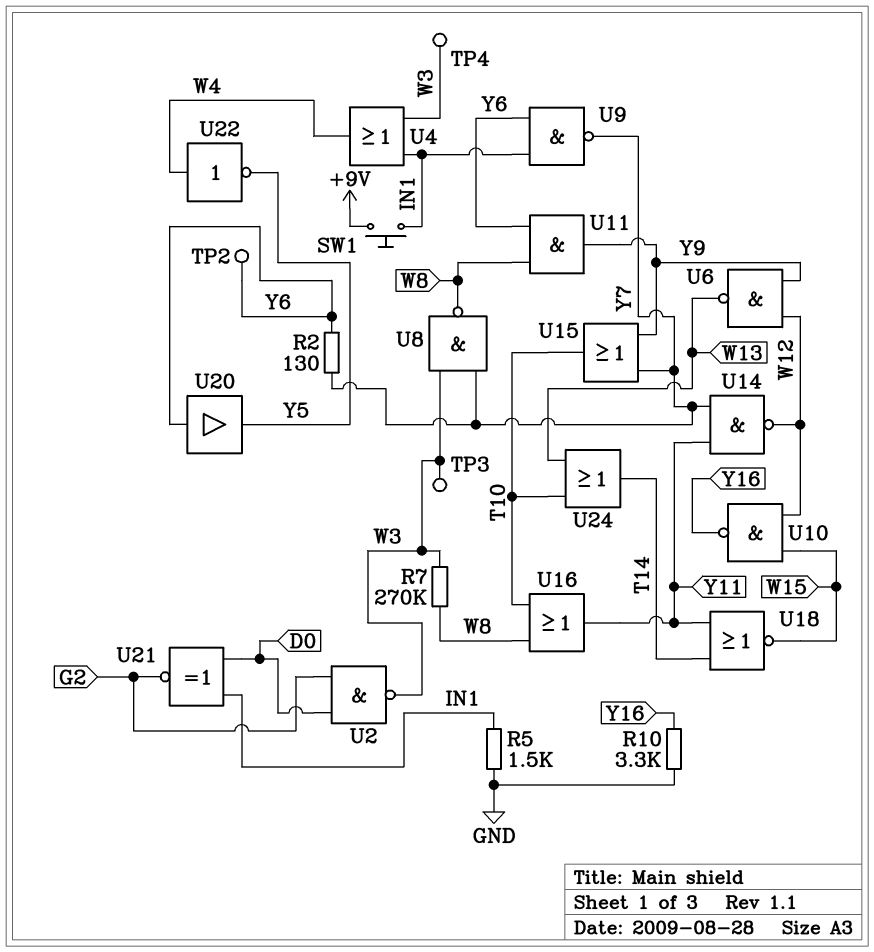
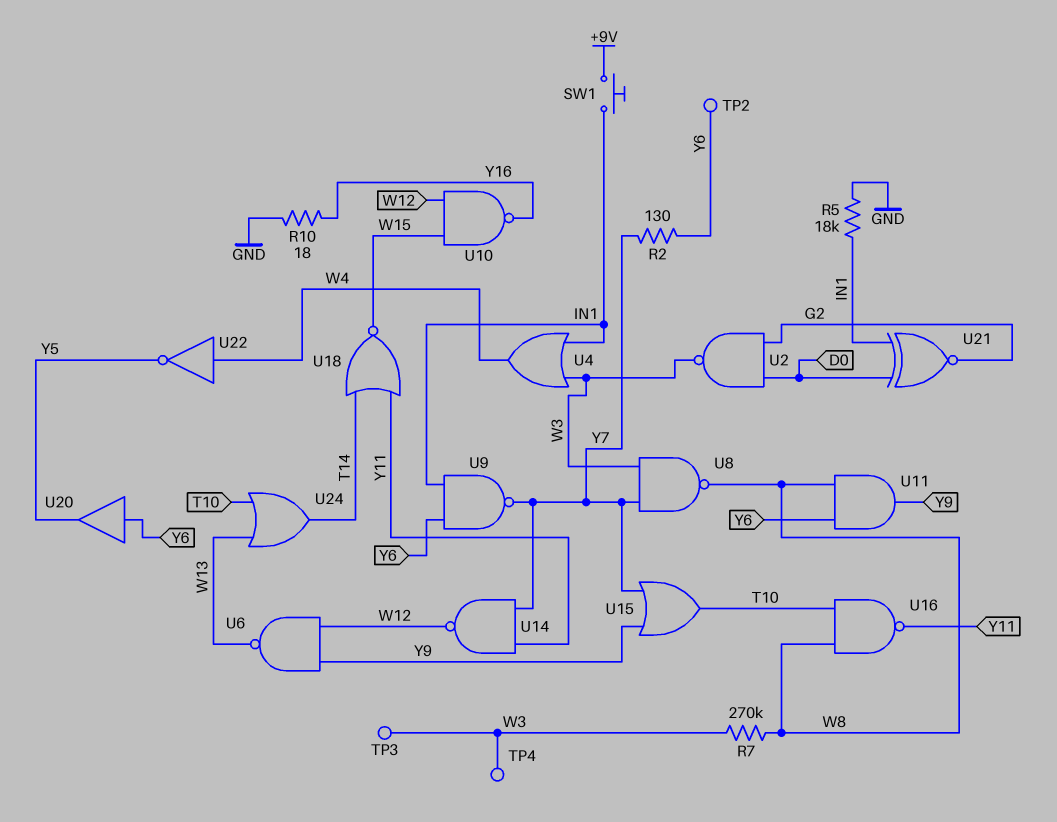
R5: 1.5k (GND, IN1) -> 18k (GND, IN1)
R10: 3.3k (GND, Y16) -> 18 (GND, Y16)
U16: OR (in T10, in W8, out Y11) -> NAND (in T10, in W8, out Y11)

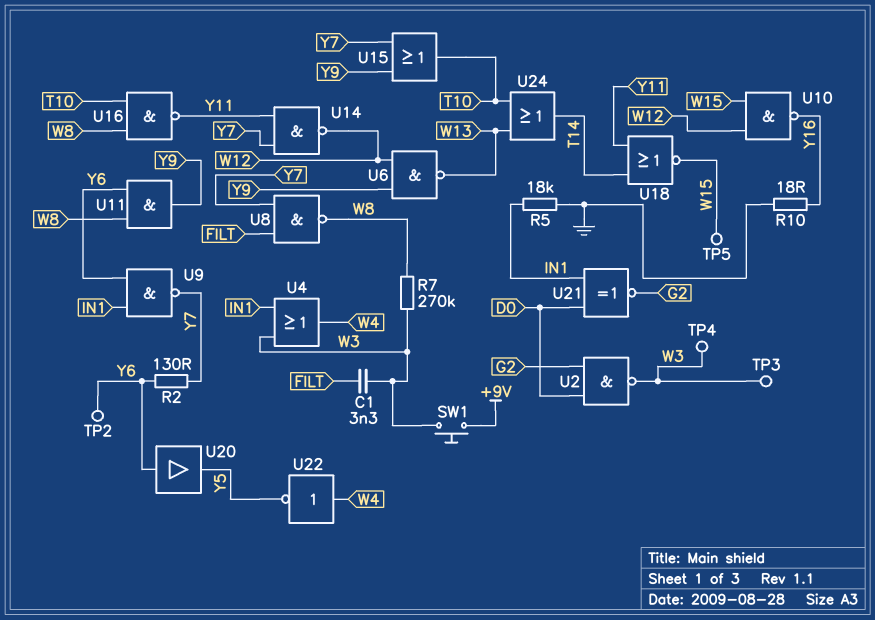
C1: none -> 3.3nF (FILT, W3)
SW1: button (+9V, IN1) -> button (+9V, W3)
TP5: none -> test point (W15)
U8: NAND (in W3, in Y7, out W8) -> NAND (in FILT, in Y7, out W8)

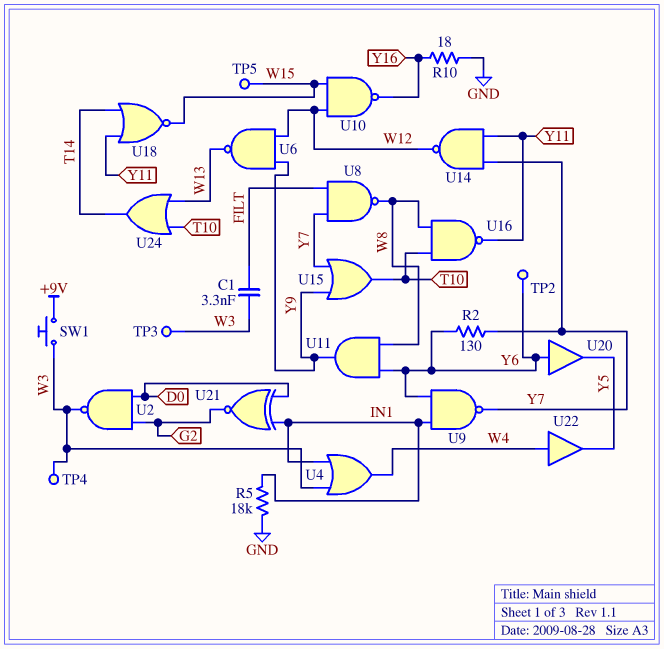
R7: 270k (W3, W8) -> none
U22: NOT (in W4, out Y5) -> buffer (in W4, out Y5)

